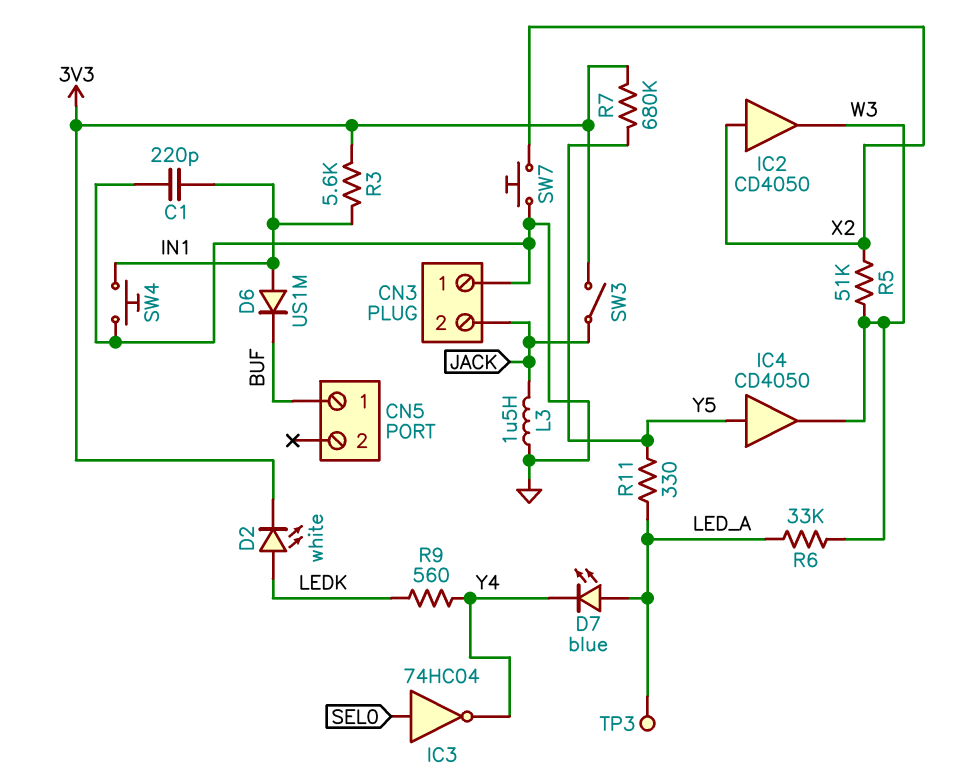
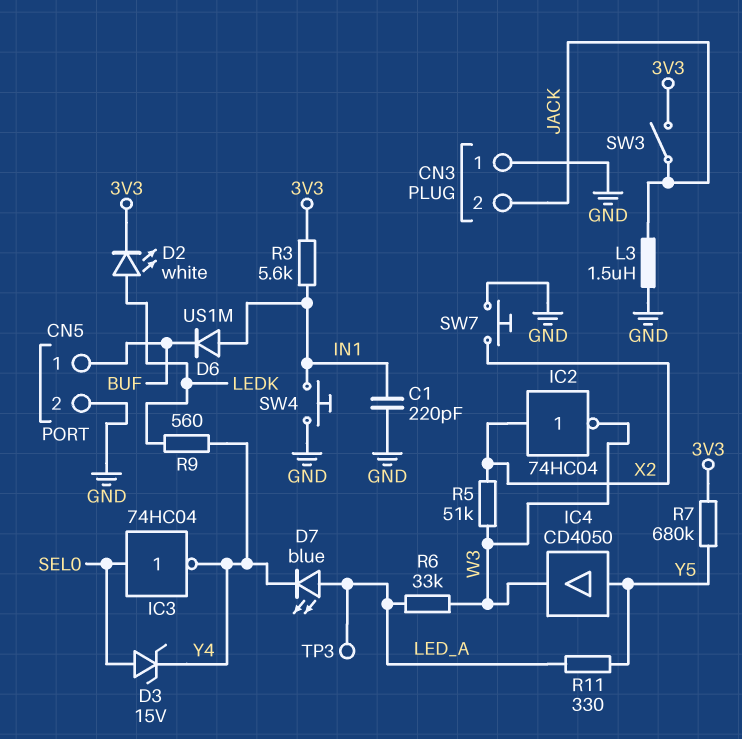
CN5 pin 2: none -> GND
D3: none -> zener 15V (A SEL0, K Y4)
IC2: buffer CD4050 (in X2, out W3) -> NOT 74HC04 (in X2, out W3)

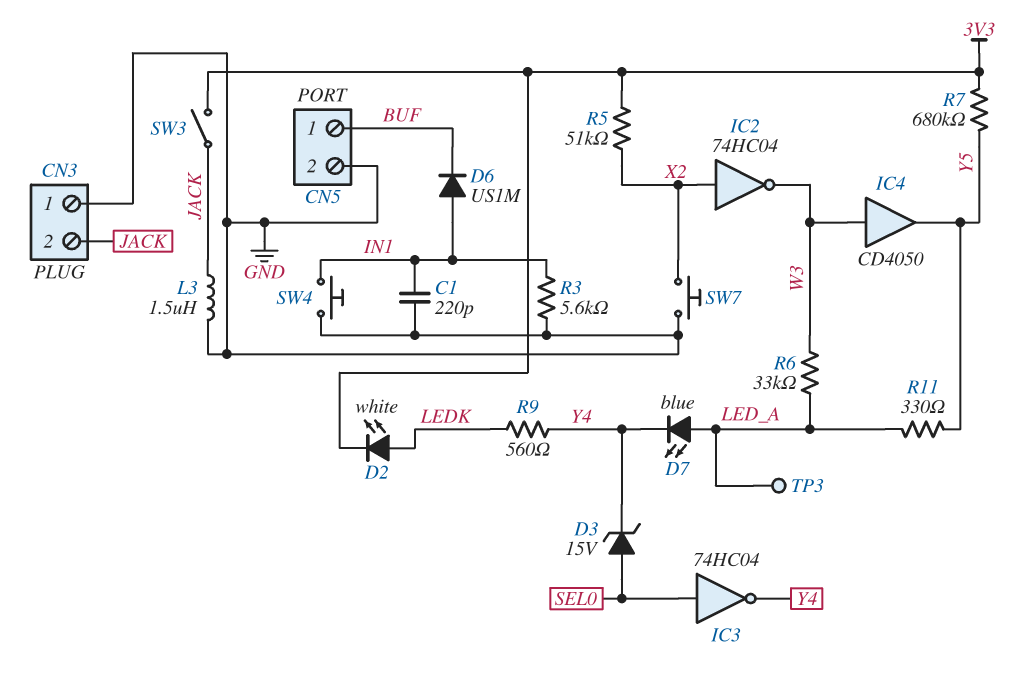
IC4: buffer CD4050 (in Y5, out W3) -> buffer CD4050 (in W3, out Y5)
R3: 5.6k (3V3, IN1) -> 5.6k (GND, IN1)
R5: 51k (W3, X2) -> 51k (3V3, X2)

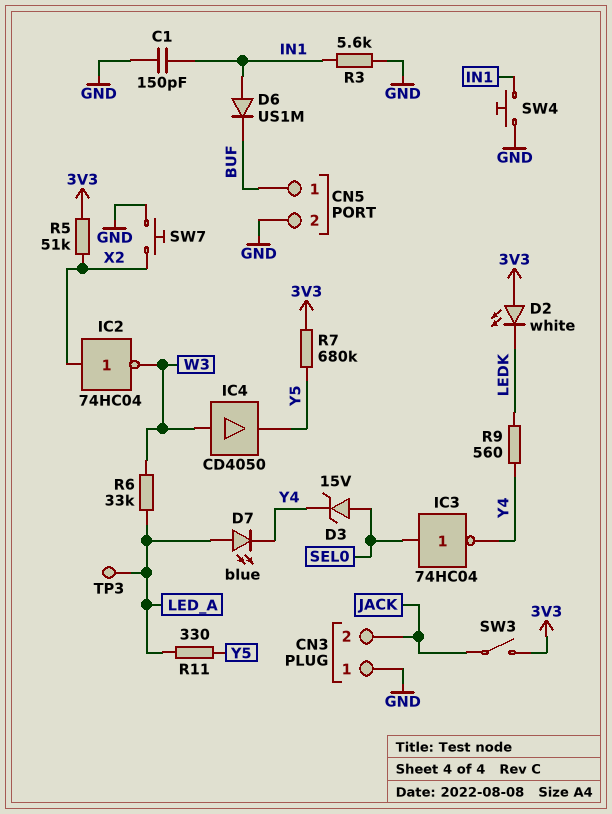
C1: 220pF (GND, IN1) -> 150pF (GND, IN1)
D2: LED white (A LEDK, K 3V3) -> LED white (A 3V3, K LEDK)
L3: 1.5uH (GND, JACK) -> none

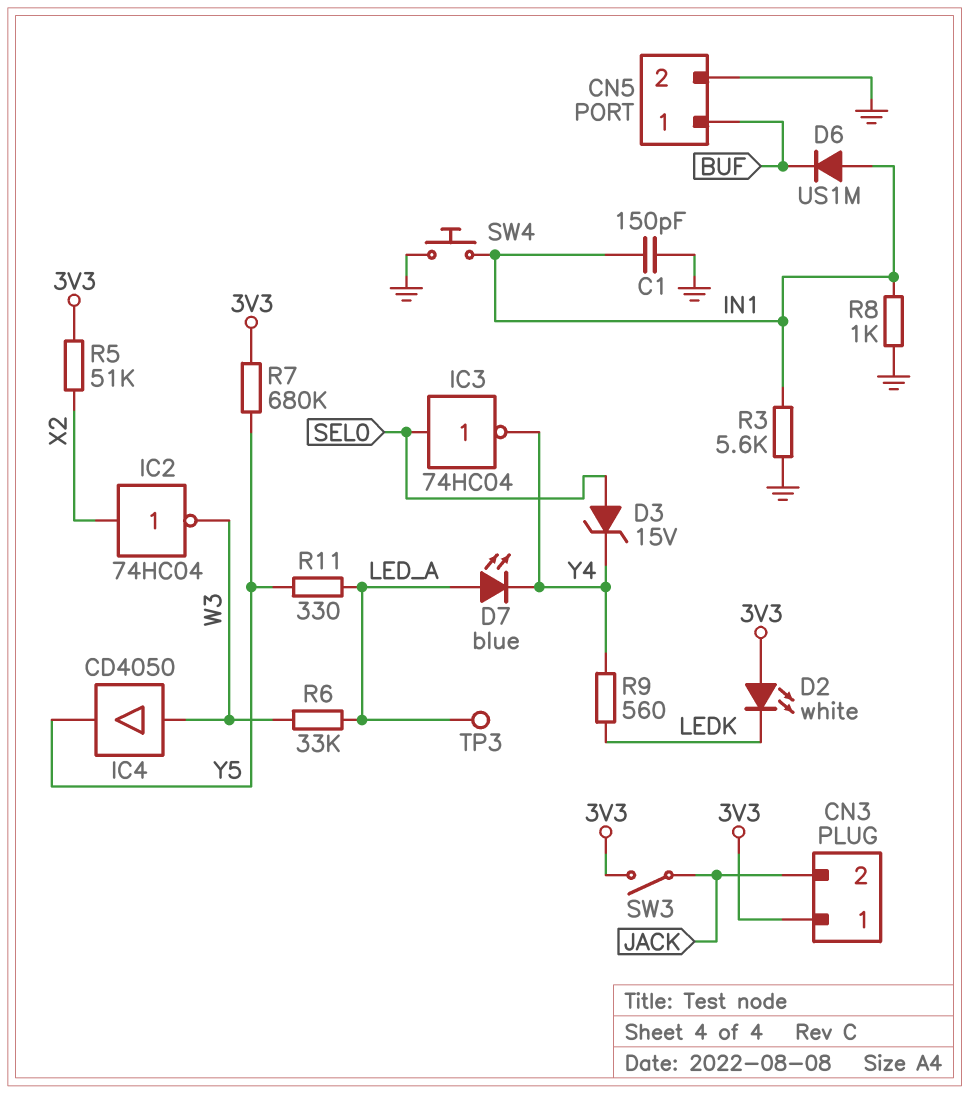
CN3 pin 1: GND -> 3V3
R8: none -> 1k (GND, IN1)
SW7: button (GND, X2) -> none

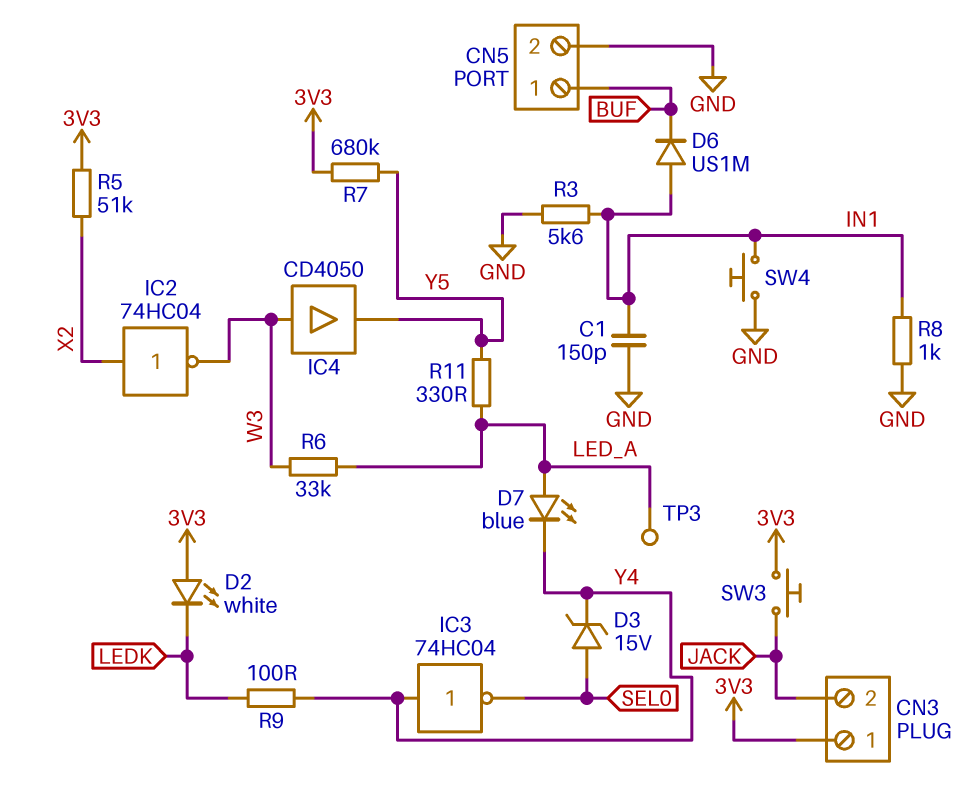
IC3: NOT 74HC04 (in SEL0, out Y4) -> NOT 74HC04 (in Y4, out SEL0)
R9: 560 (LEDK, Y4) -> 100 (LEDK, Y4)
SW3: switch (3V3, JACK) -> button (3V3, JACK)

